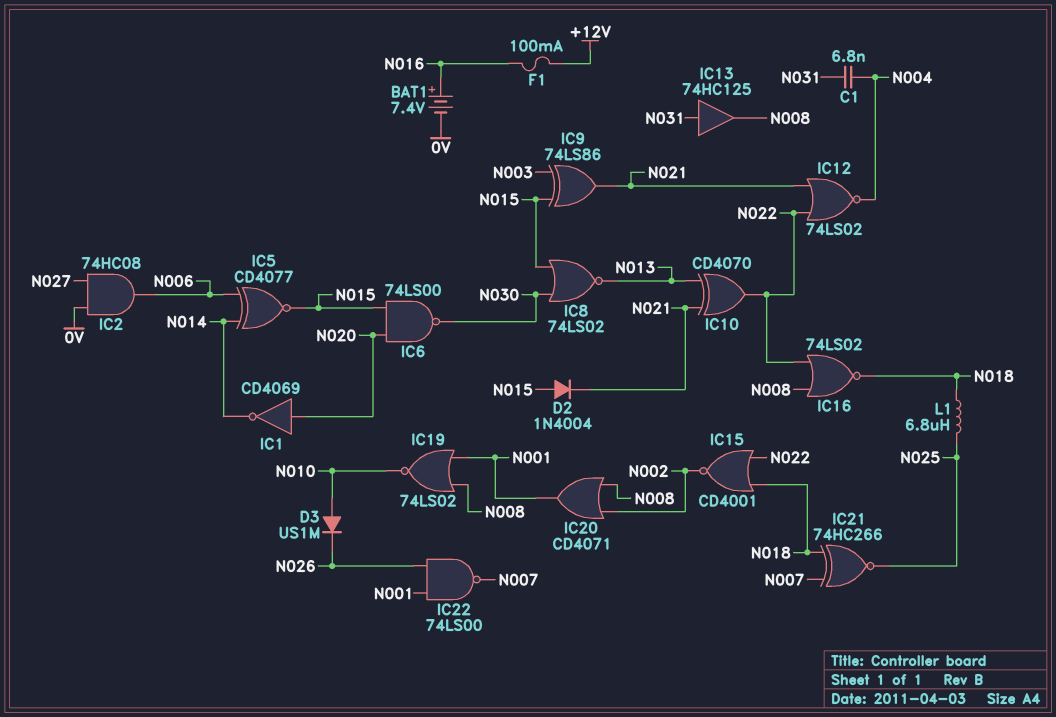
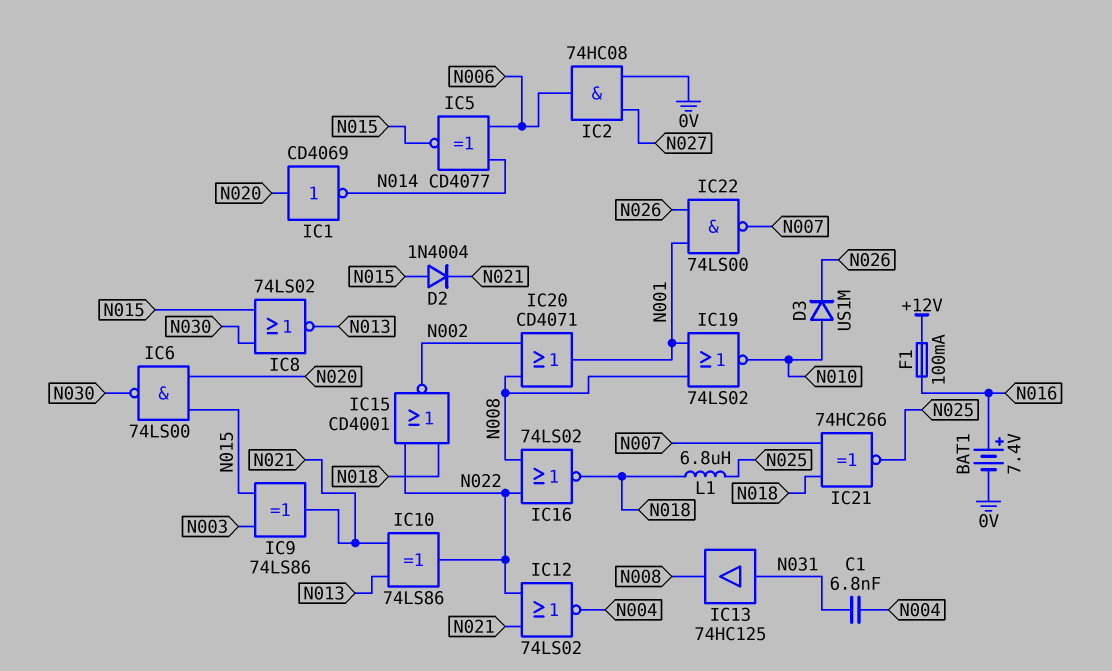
IC10: XOR CD4070 (in N013, in N021, out N022) -> XOR 74LS86 (in N013, in N021, out N022)

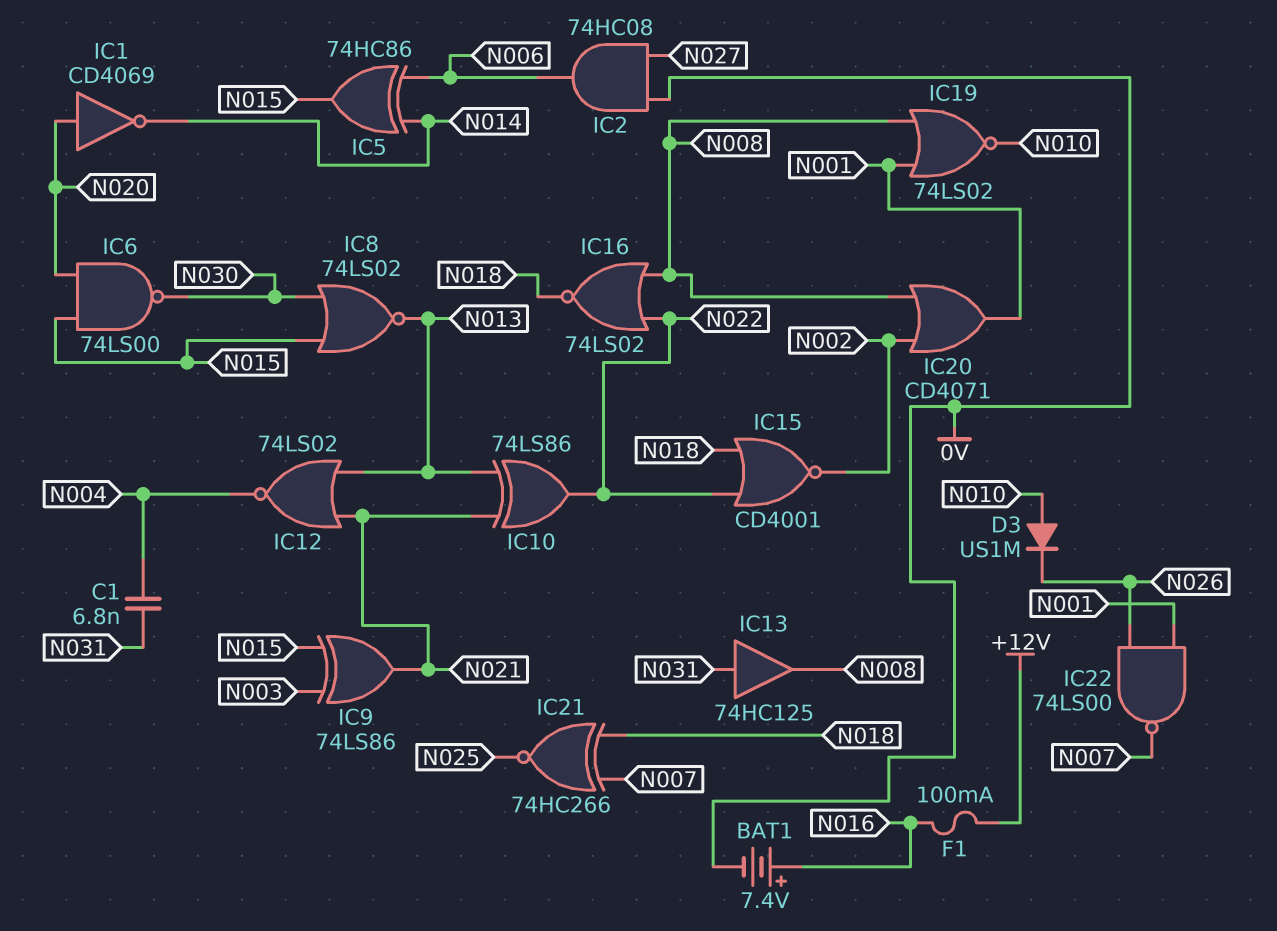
D2: diode 1N4004 (A N015, K N021) -> none
IC5: XNOR CD4077 (in N006, in N014, out N015) -> XOR 74HC86 (in N006, in N014, out N015)
IC12: NOR 74LS02 (in N021, in N022, out N004) -> NOR 74LS02 (in N013, in N021, out N004)
L1: 6.8uH (N018, N025) -> none

